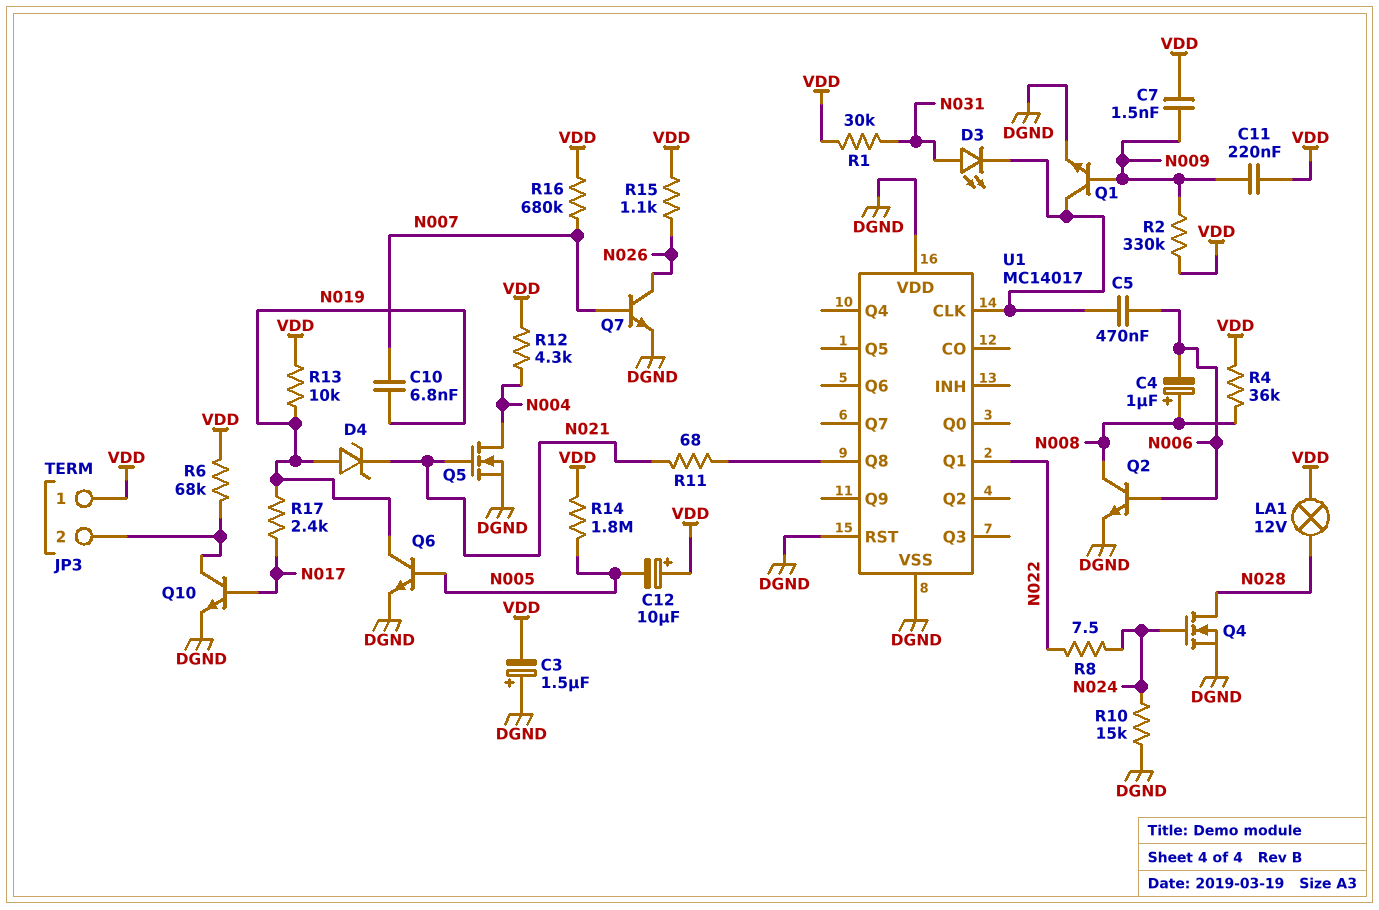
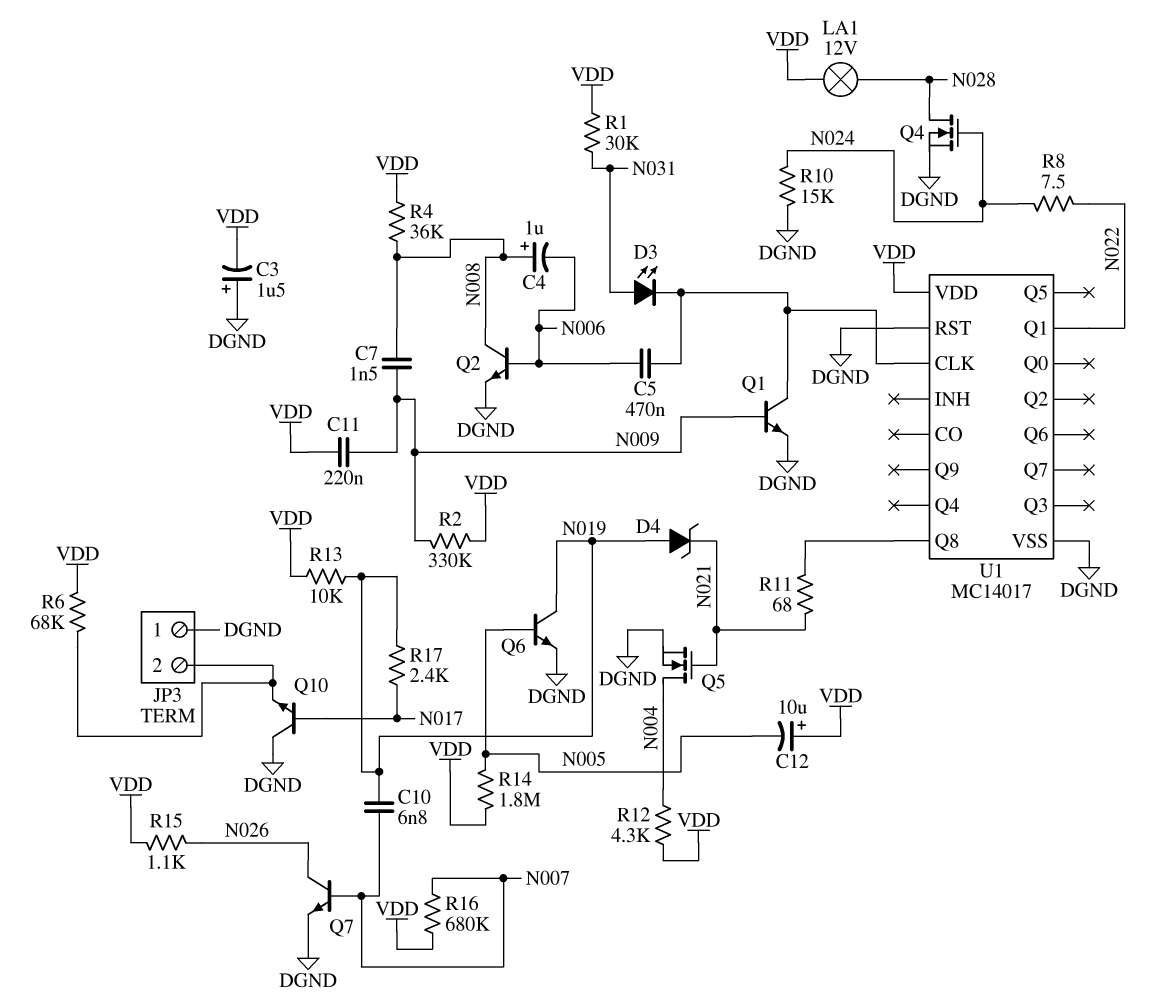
C7: 1.5nF (N009, VDD) -> 1.5nF (N008, N009)
JP3 pin 1: VDD -> DGND
Q10: NPN (B N017, C JP3/2, E DGND) -> NPN (B N017, C DGND, E JP3/2)
U1 pin VDD: DGND -> VDD

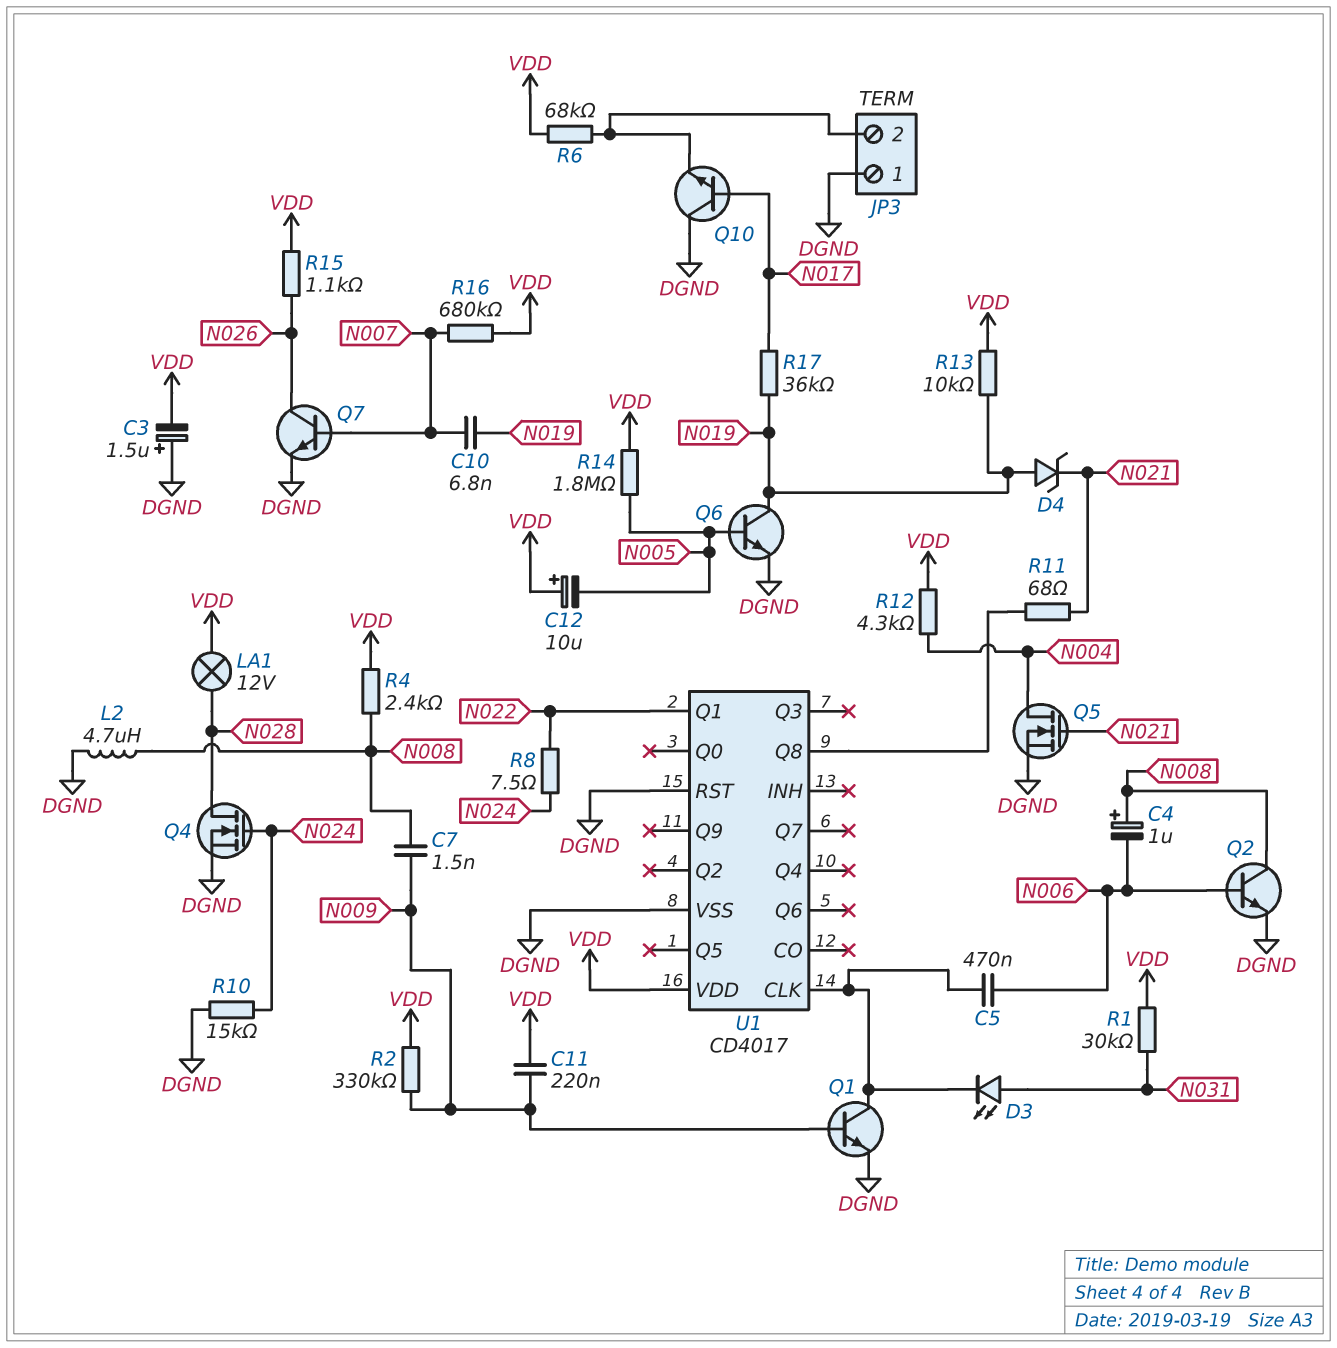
L2: none -> 4.7uH (DGND, N008)
R4: 36k (N008, VDD) -> 2.4k (N008, VDD)
R17: 2.4k (N017, N019) -> 36k (N017, N019)
U1: MC14017 -> CD4017

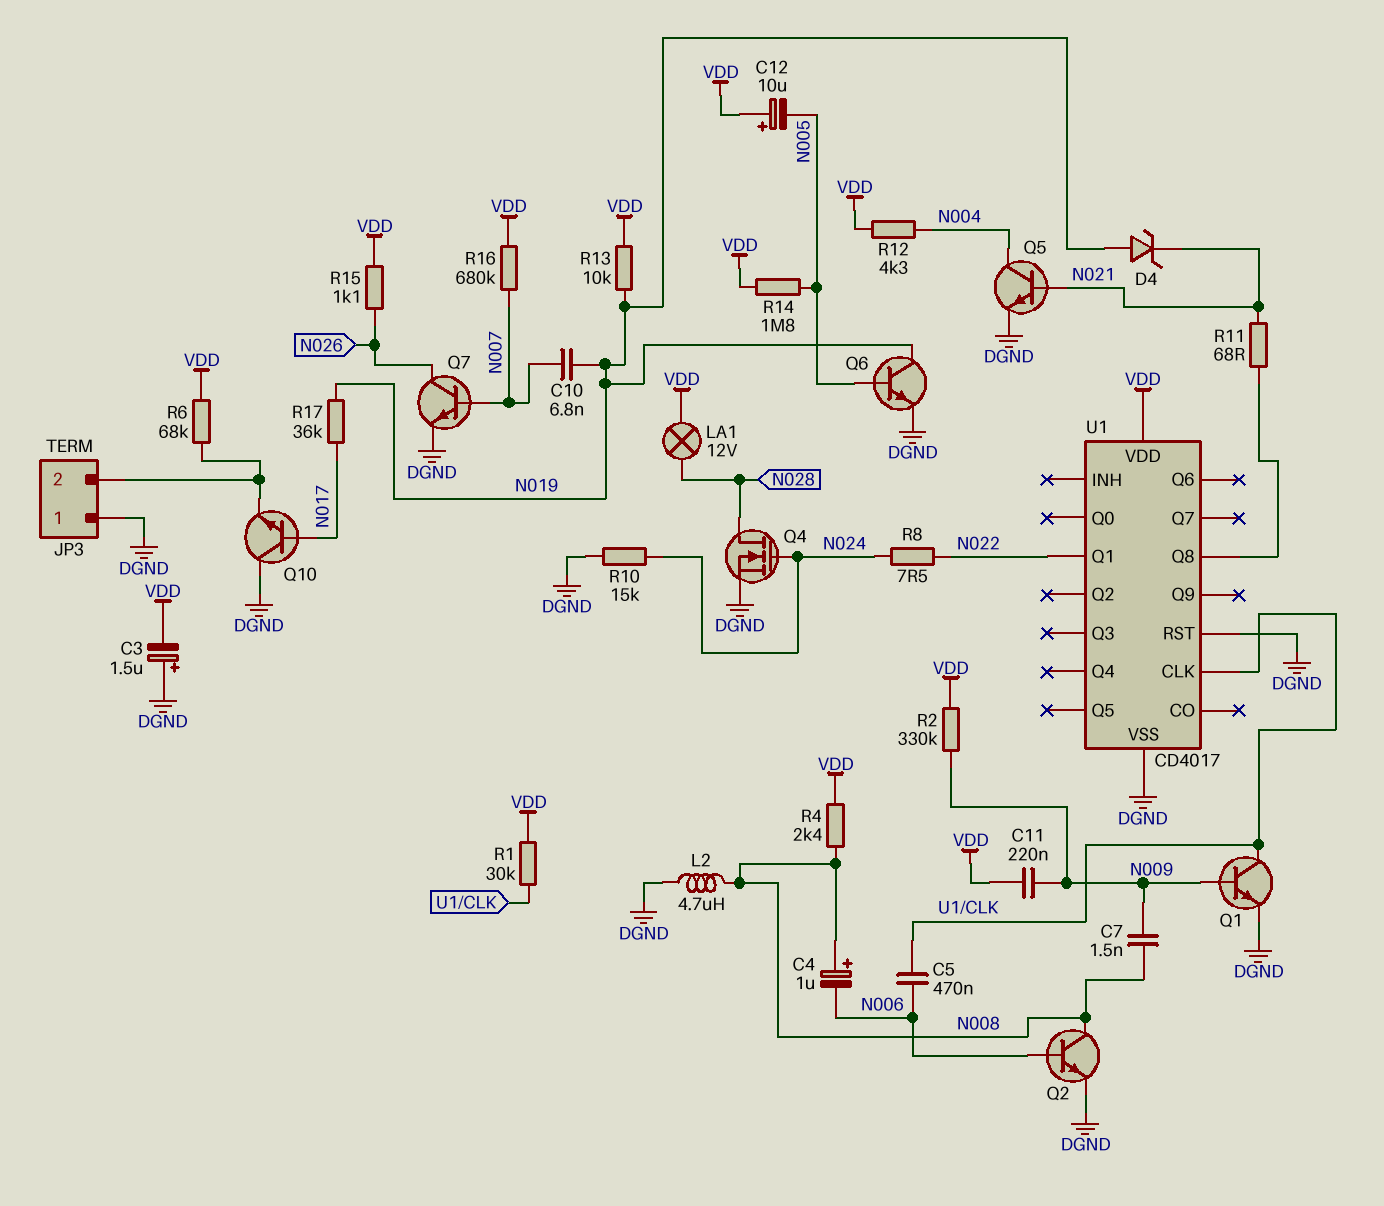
D3: LED (A N031, K U1/CLK) -> none
Q5: NMOS (G N021, D N004, S DGND) -> NPN (B N021, C N004, E DGND)
R1: 30k (N031, VDD) -> 30k (U1/CLK, VDD)

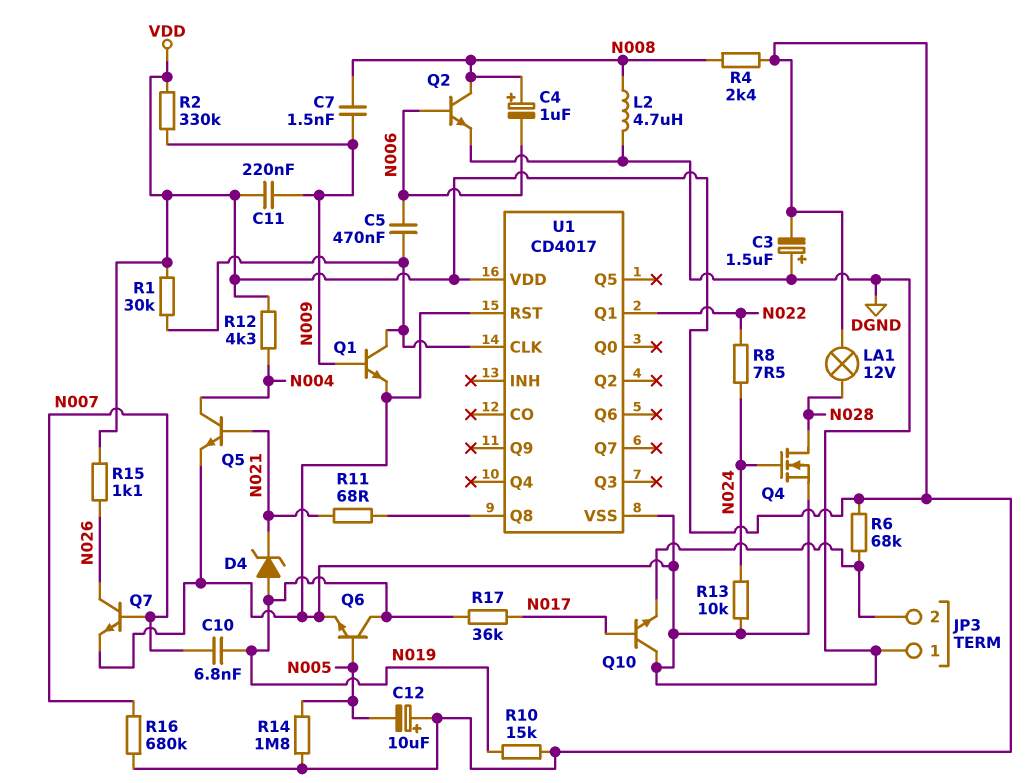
R10: 15k (DGND, N024) -> 15k (N019, VDD)
R13: 10k (N019, VDD) -> 10k (DGND, N024)

